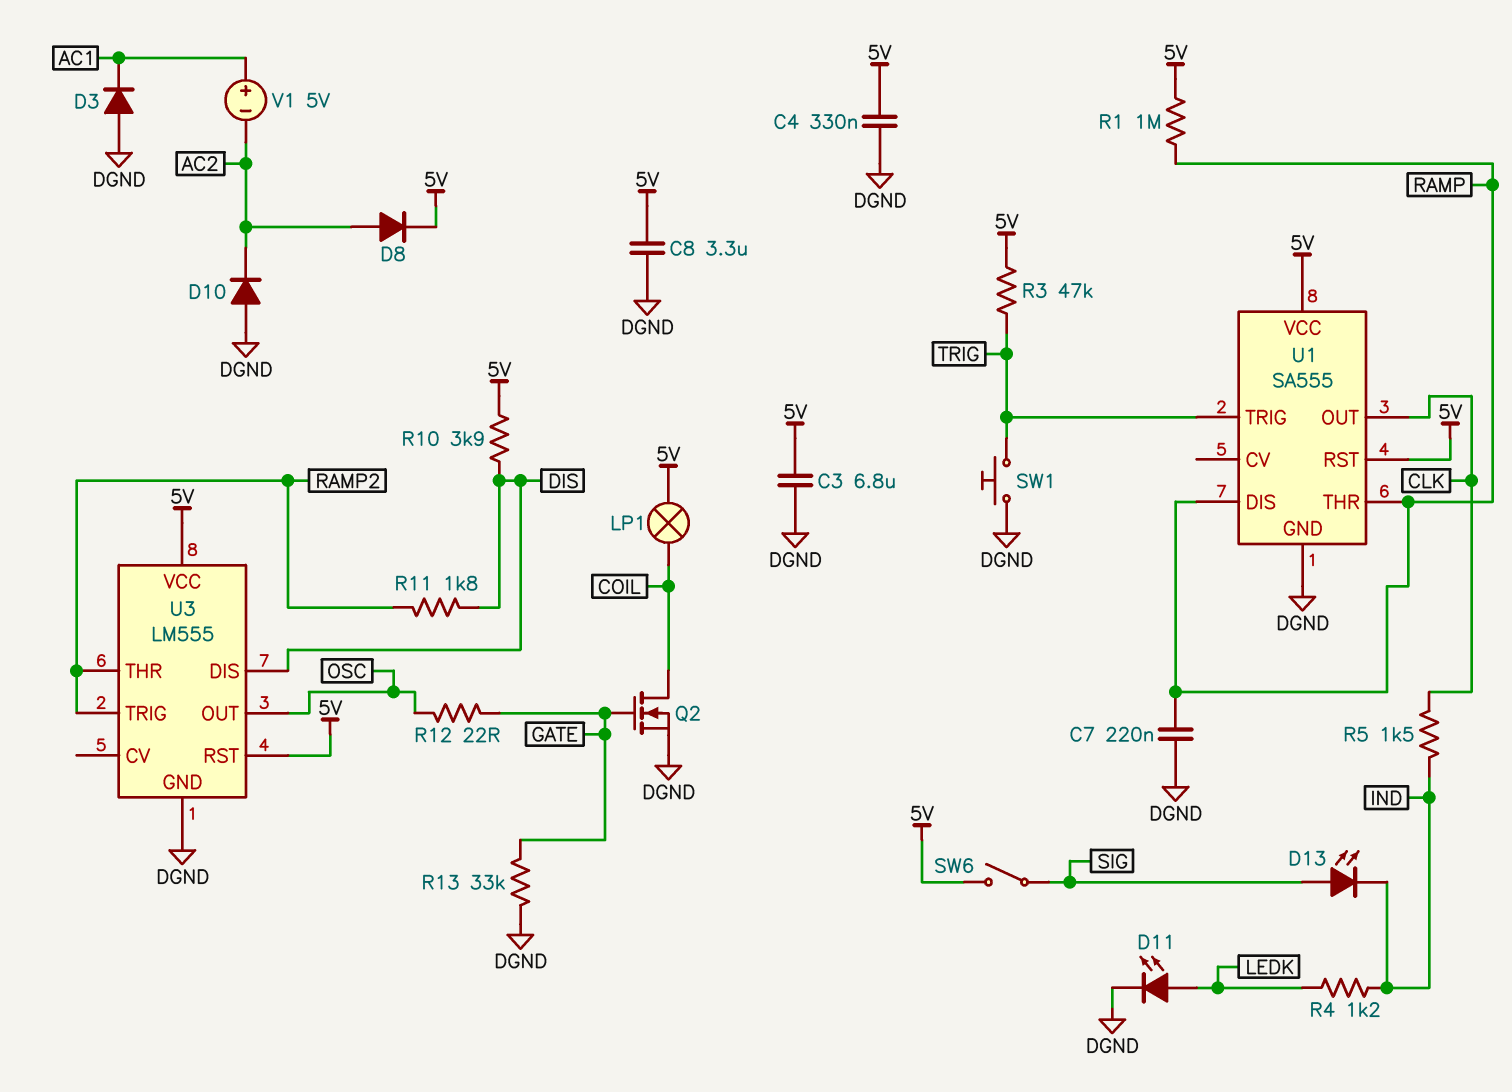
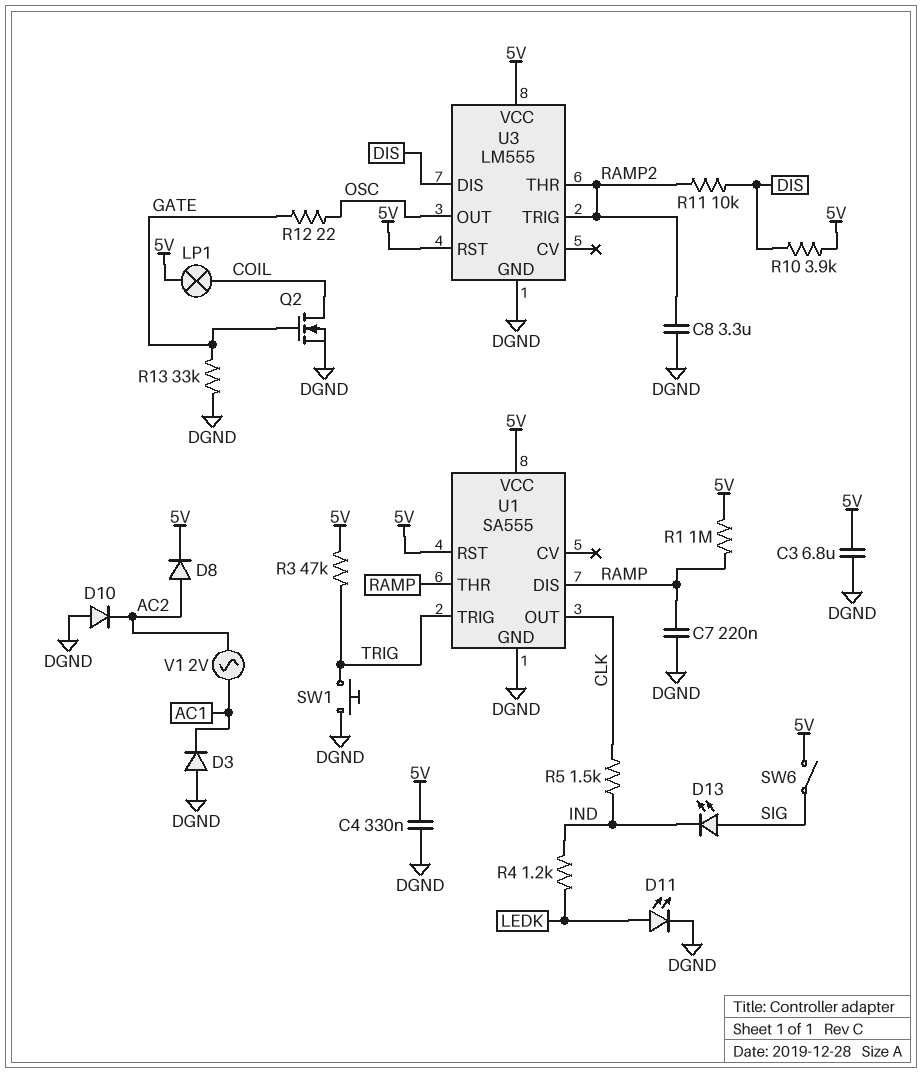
C8: 3.3uF (5V, DGND) -> 3.3uF (DGND, RAMP2)
R11: 1.8k (DIS, RAMP2) -> 10k (DIS, RAMP2)
V1: 5V (plus AC1, minus AC2) -> AC 2V (AC1, AC2)

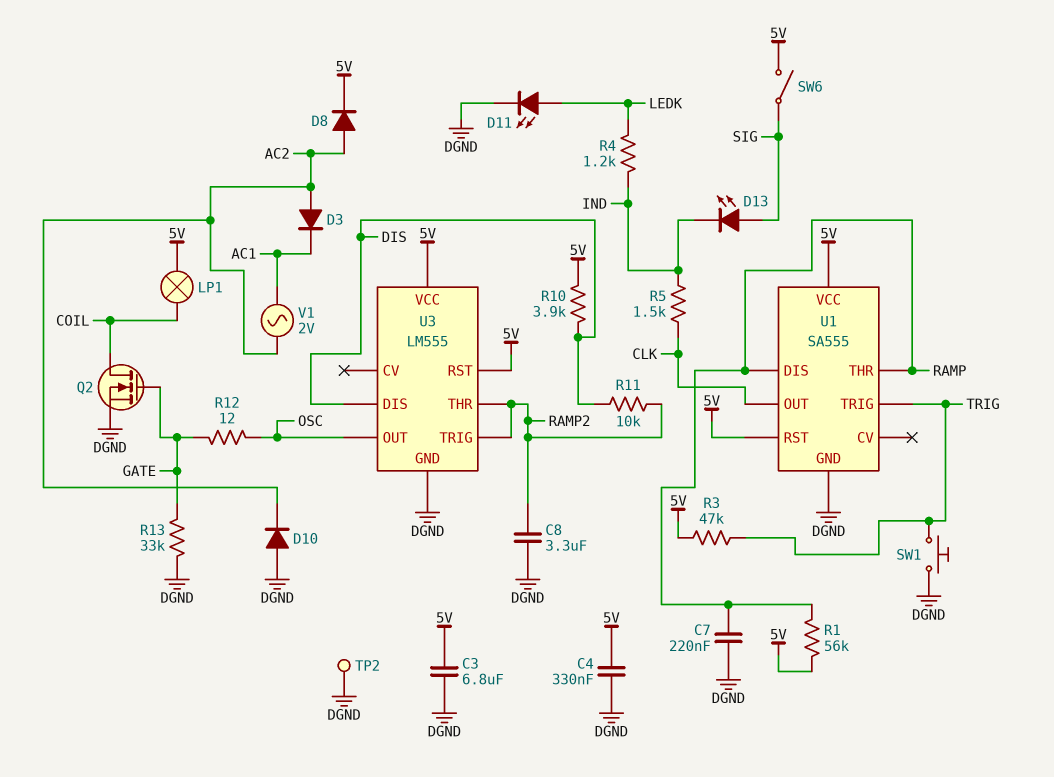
D3: diode (A DGND, K AC1) -> diode (A AC2, K AC1)
R1: 1M (5V, RAMP) -> 56k (5V, RAMP)
R12: 22 (GATE, OSC) -> 12 (GATE, OSC)
TP2: none -> test point (DGND)

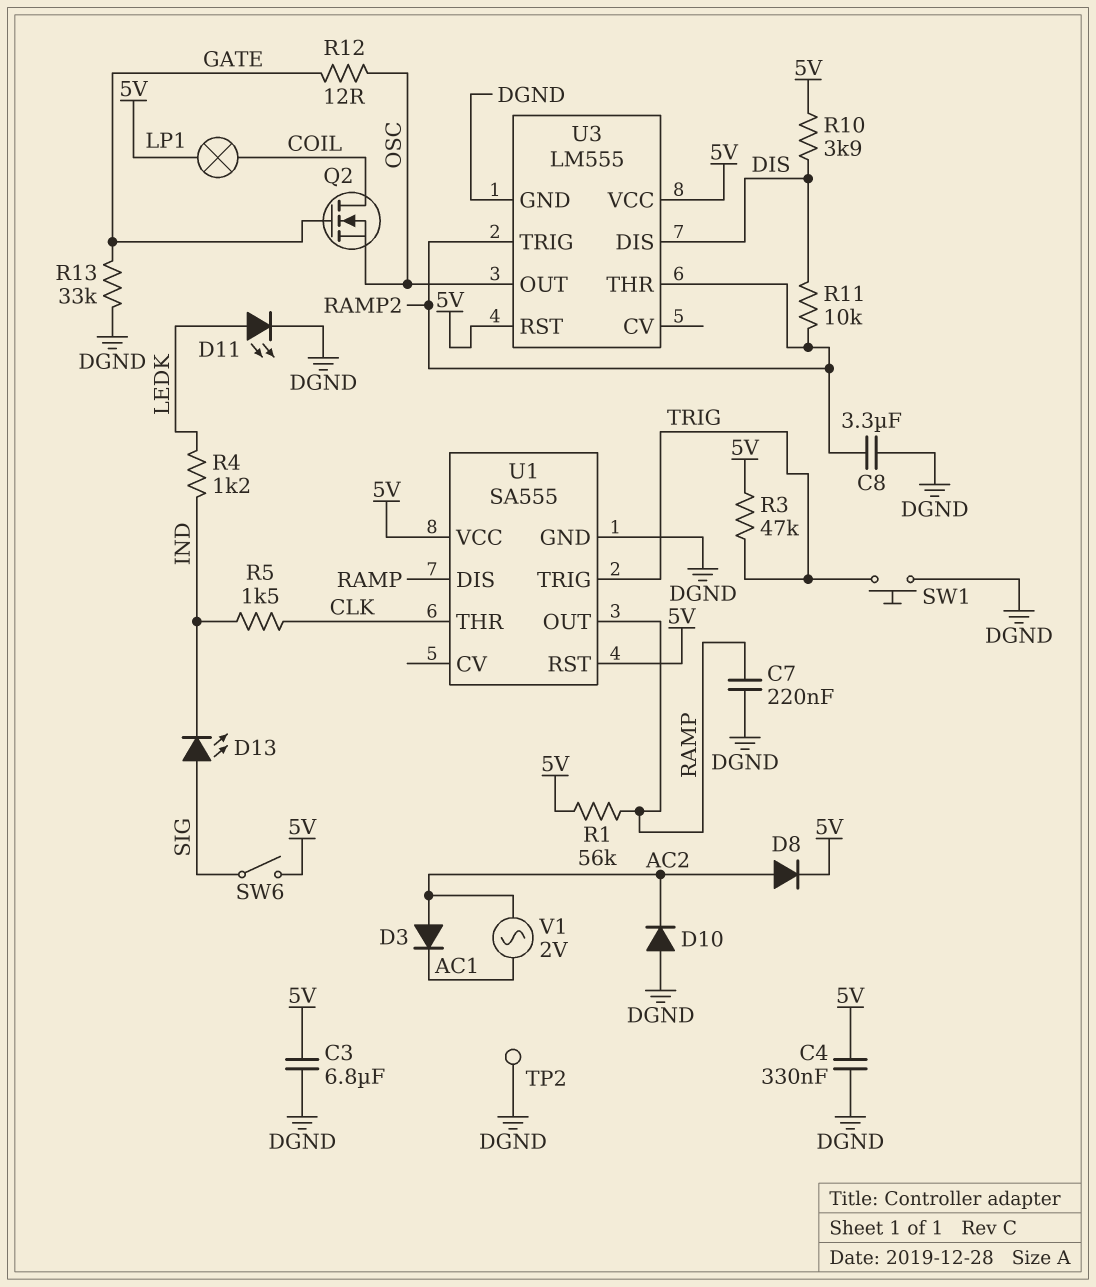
Q2: NMOS (G GATE, D COIL, S DGND) -> NMOS (G GATE, D COIL, S OSC)
U1 pin OUT: CLK -> RAMP
U1 pin THR: RAMP -> CLK

